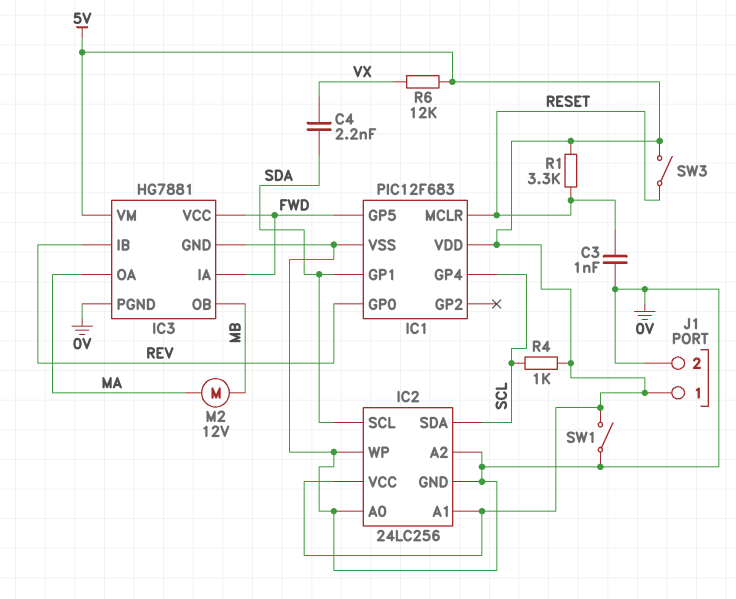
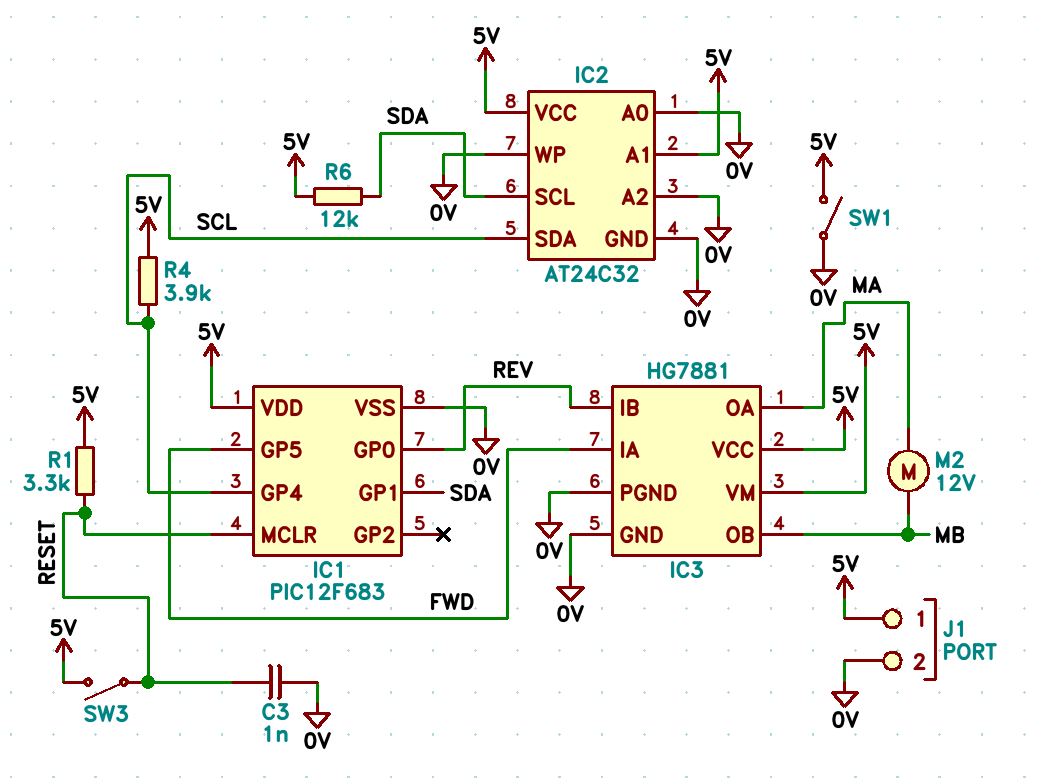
C4: 2.2nF (SDA, VX) -> none
IC2: 24LC256 -> AT24C32
IC3 pin VCC: FWD -> 5V
R4: 1k (5V, SCL) -> 3.9k (5V, SCL)
R6: 12k (5V, VX) -> 12k (5V, SDA)

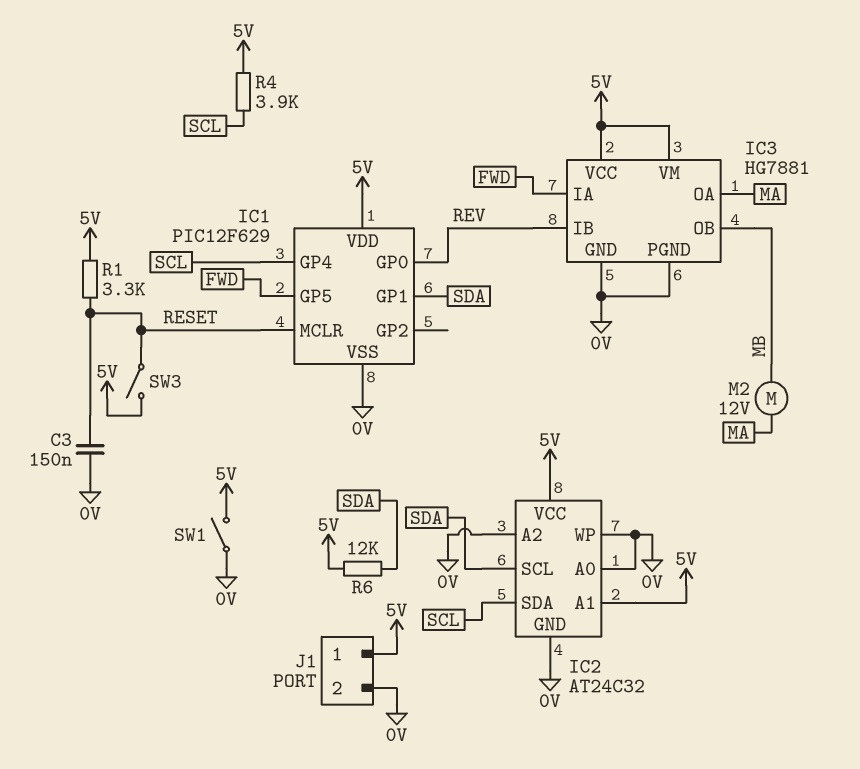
C3: 1nF (0V, RESET) -> 150nF (0V, RESET)
IC1: PIC12F683 -> PIC12F629

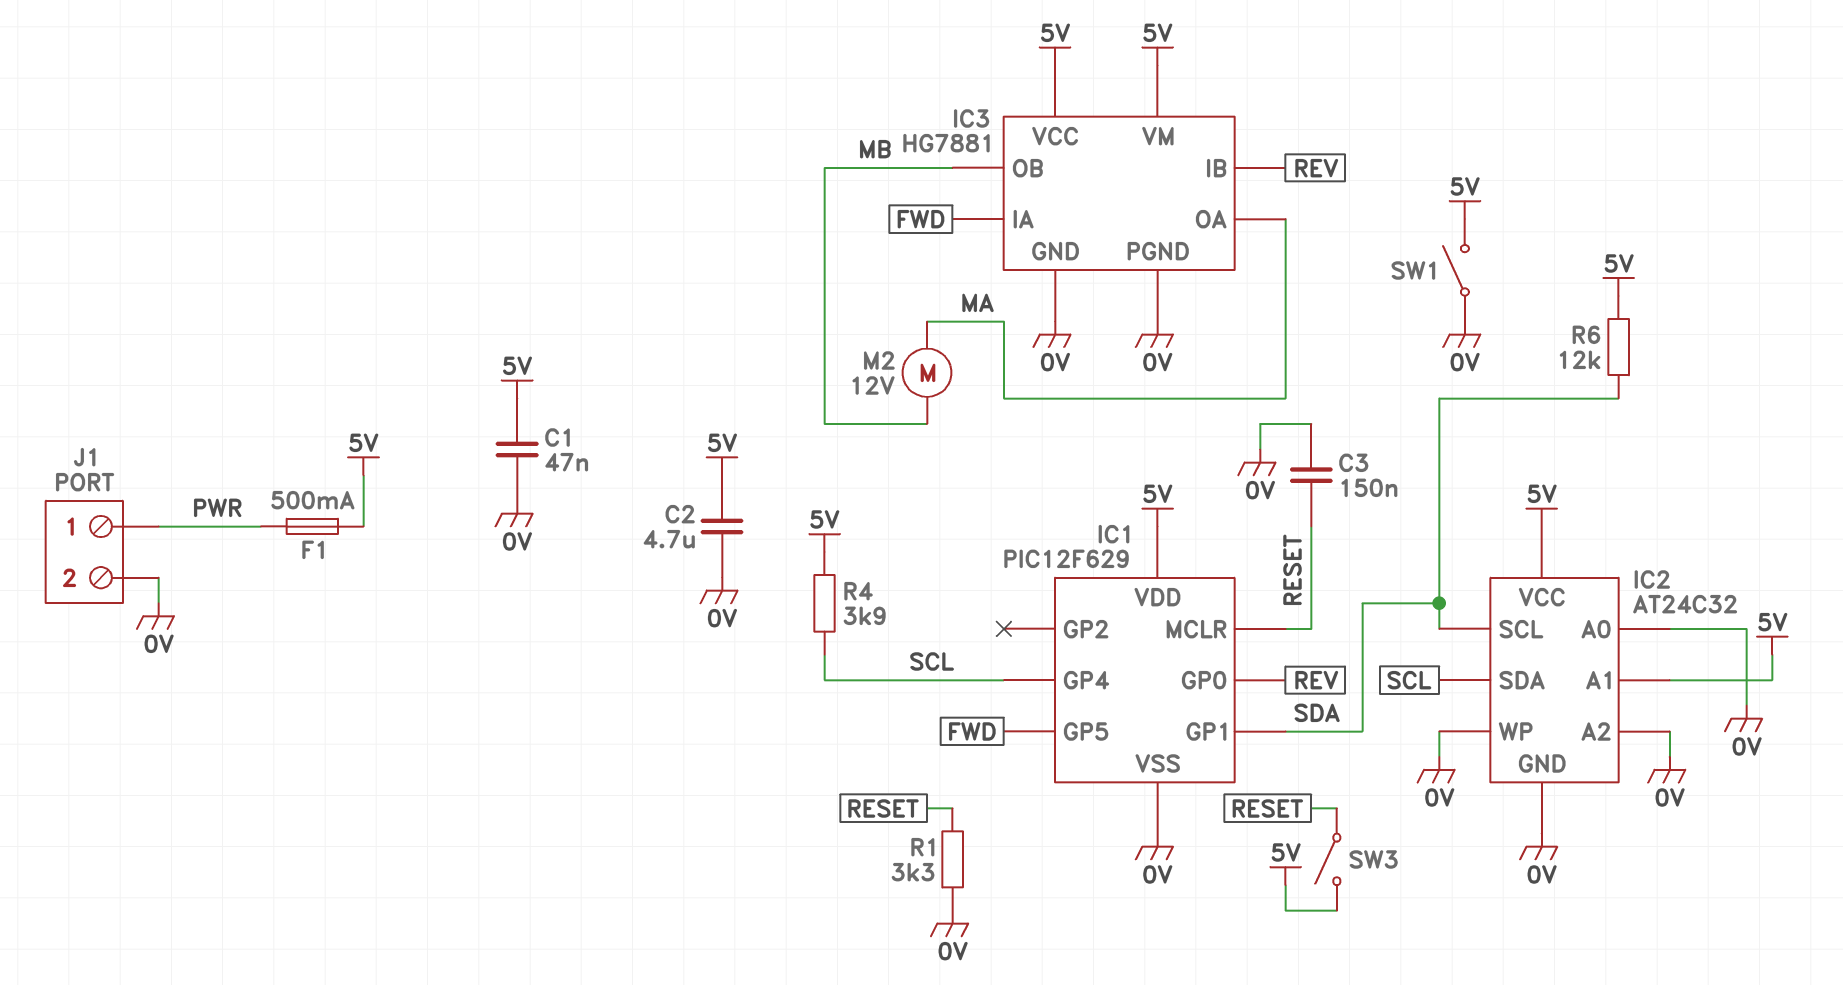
C1: none -> 47nF (0V, 5V)
C2: none -> 4.7uF (0V, 5V)
F1: none -> 500mA (5V, PWR)
J1 pin 1: 5V -> PWR
R1: 3.3k (5V, RESET) -> 3.3k (0V, RESET)

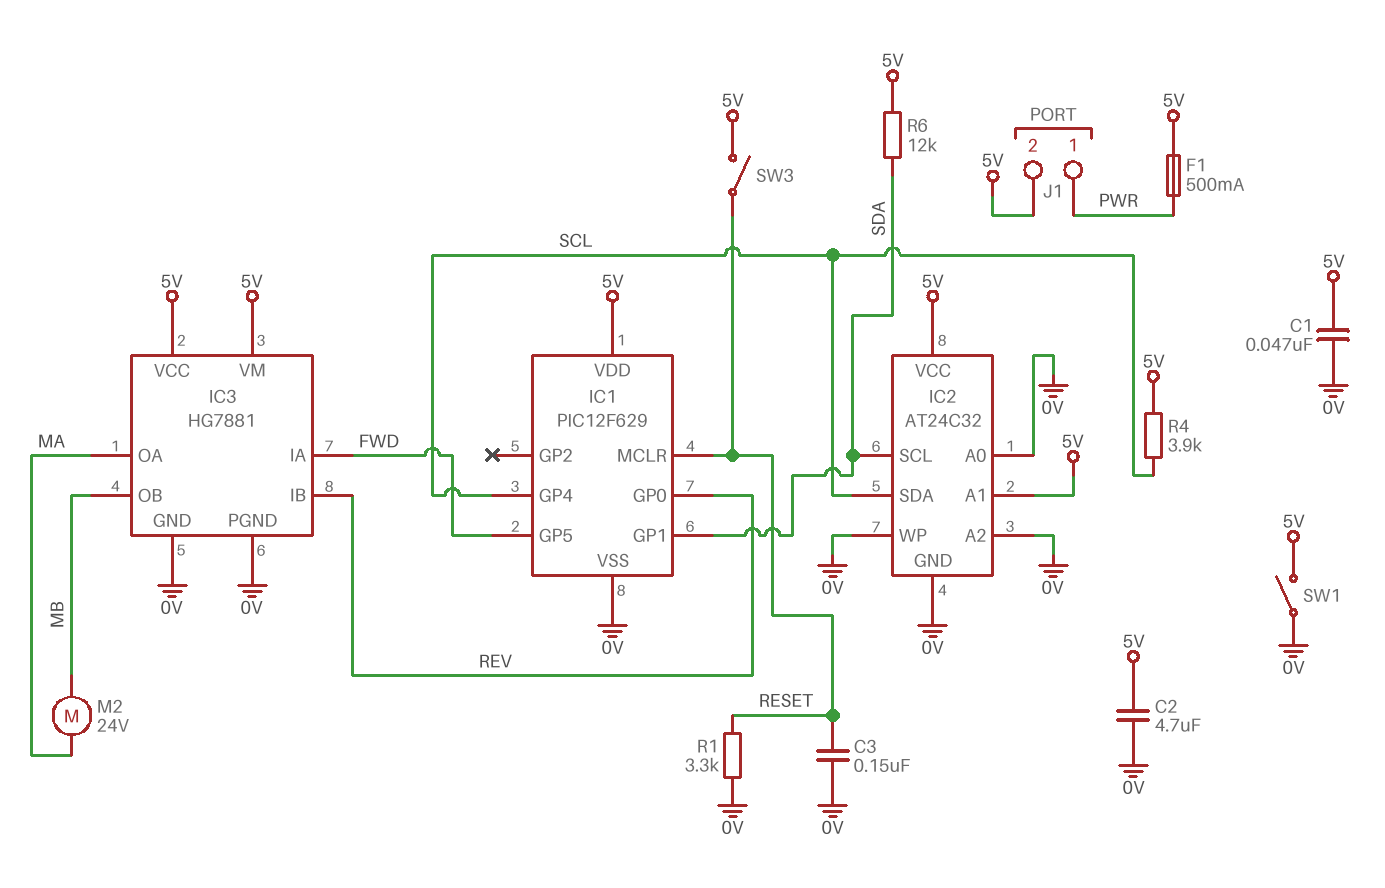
J1 pin 2: 0V -> 5V
M2: motor 12V (MA, MB) -> motor 24V (MA, MB)

